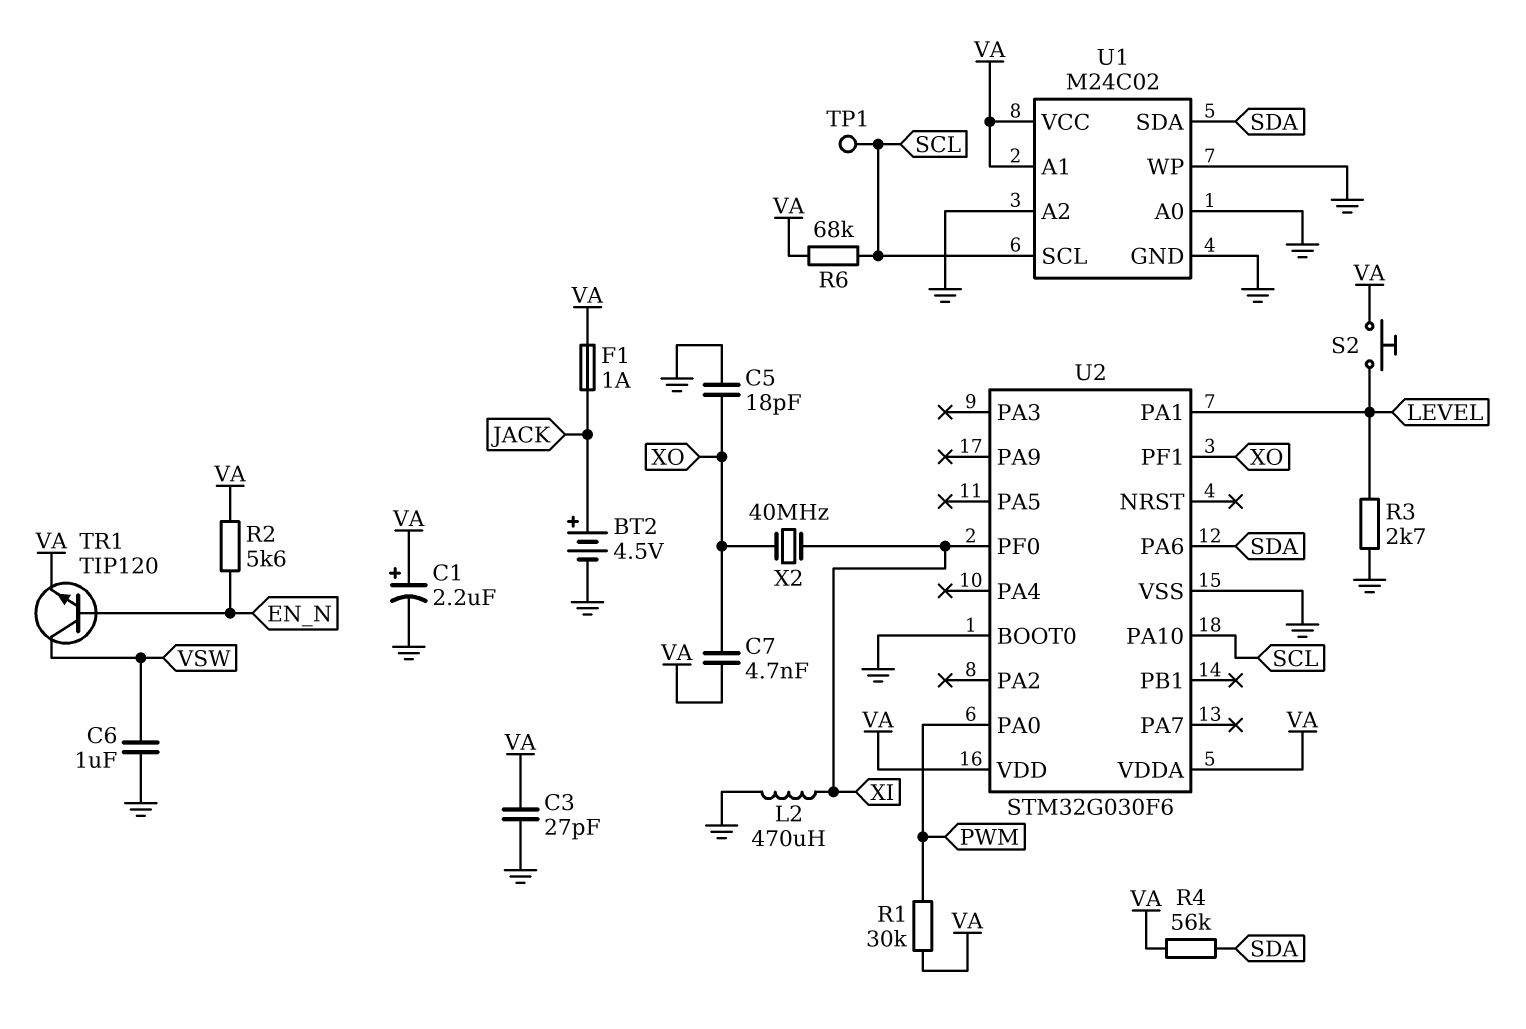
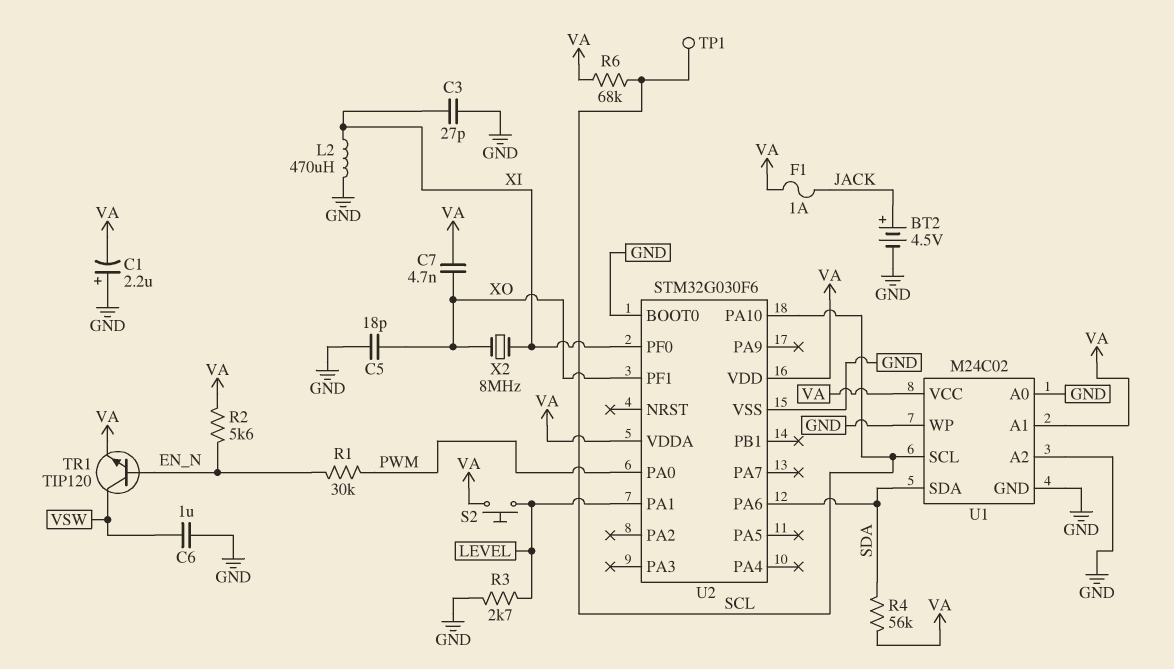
C1: 2.2uF (plus VA, minus GND) -> 2.2uF (plus GND, minus VA)
C3: 27pF (GND, VA) -> 27pF (GND, XI)
R1: 30k (PWM, VA) -> 30k (EN_N, PWM)
X2: 40MHz (XI, XO) -> 8MHz (XI, XO)

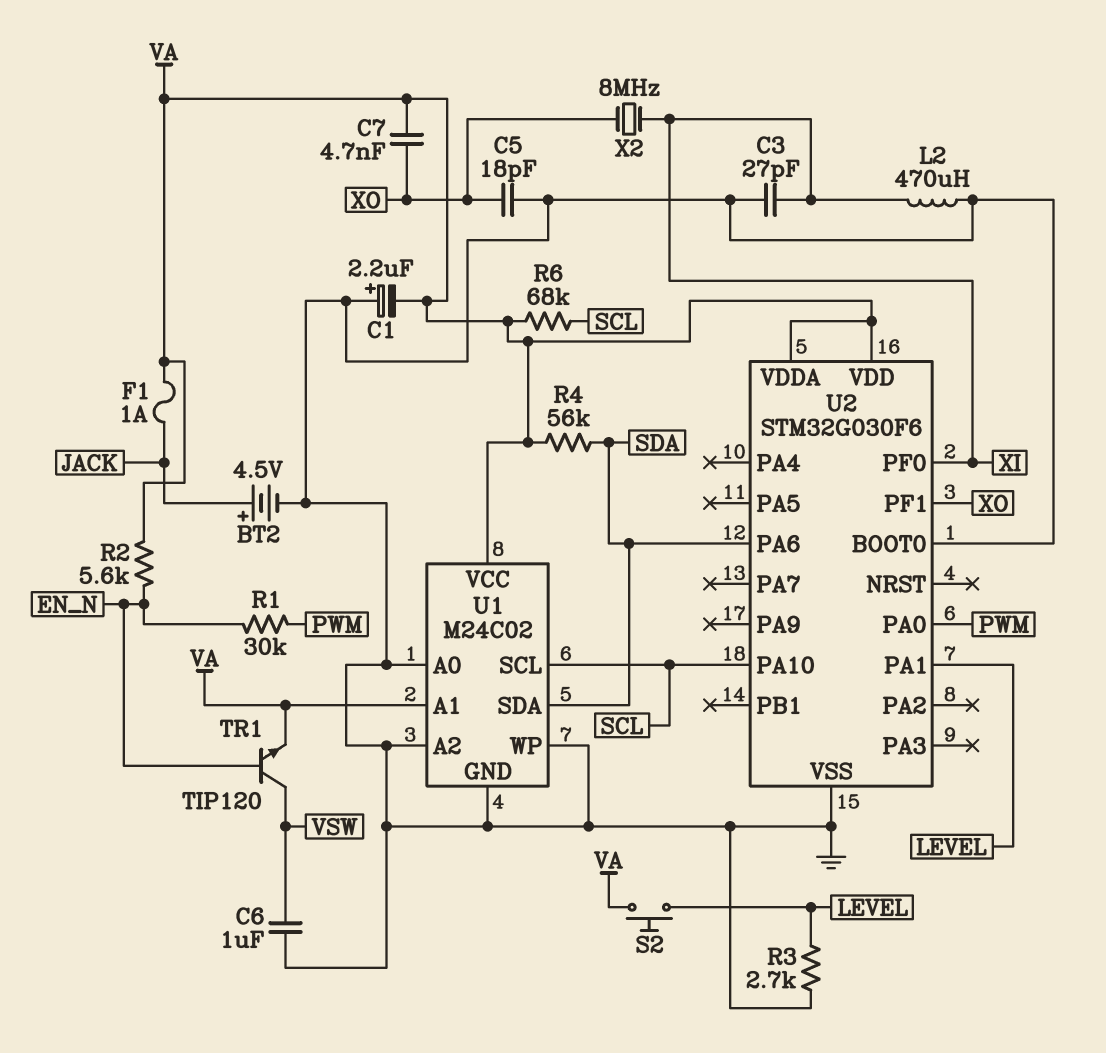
TP1: test point (SCL) -> none

